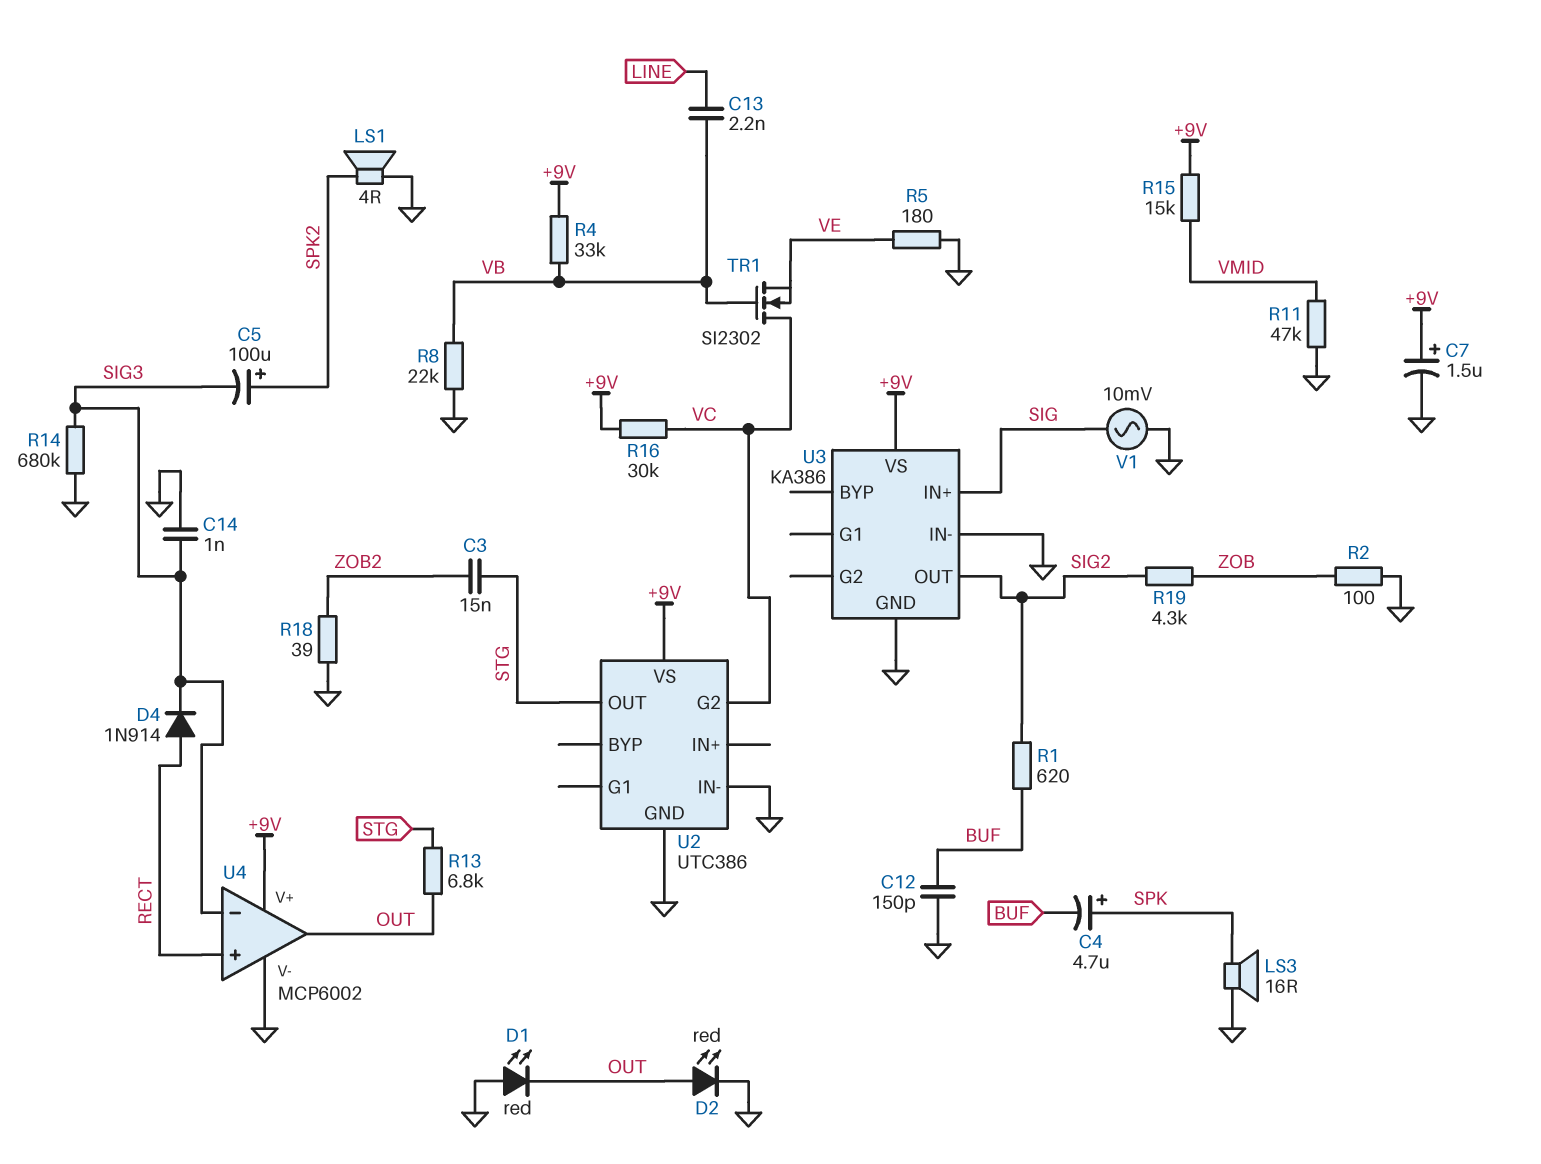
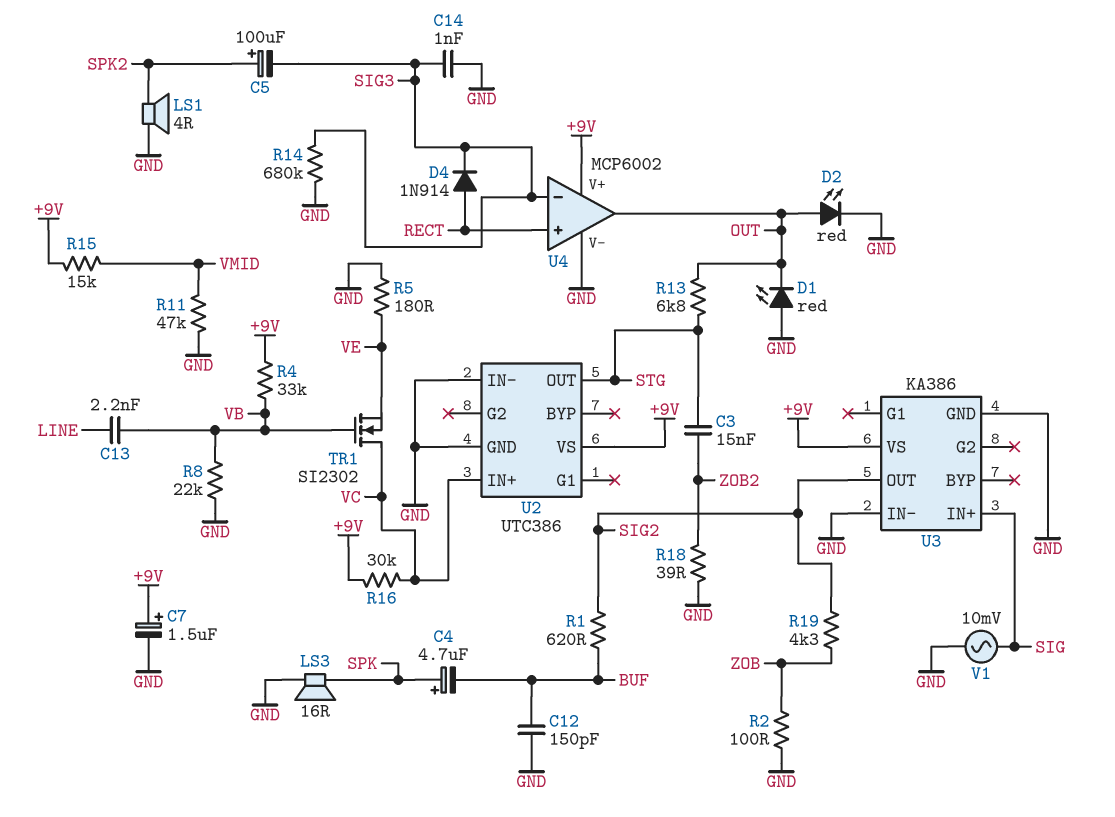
U2 pin G2: VC -> none
U2 pin IN+: none -> VC

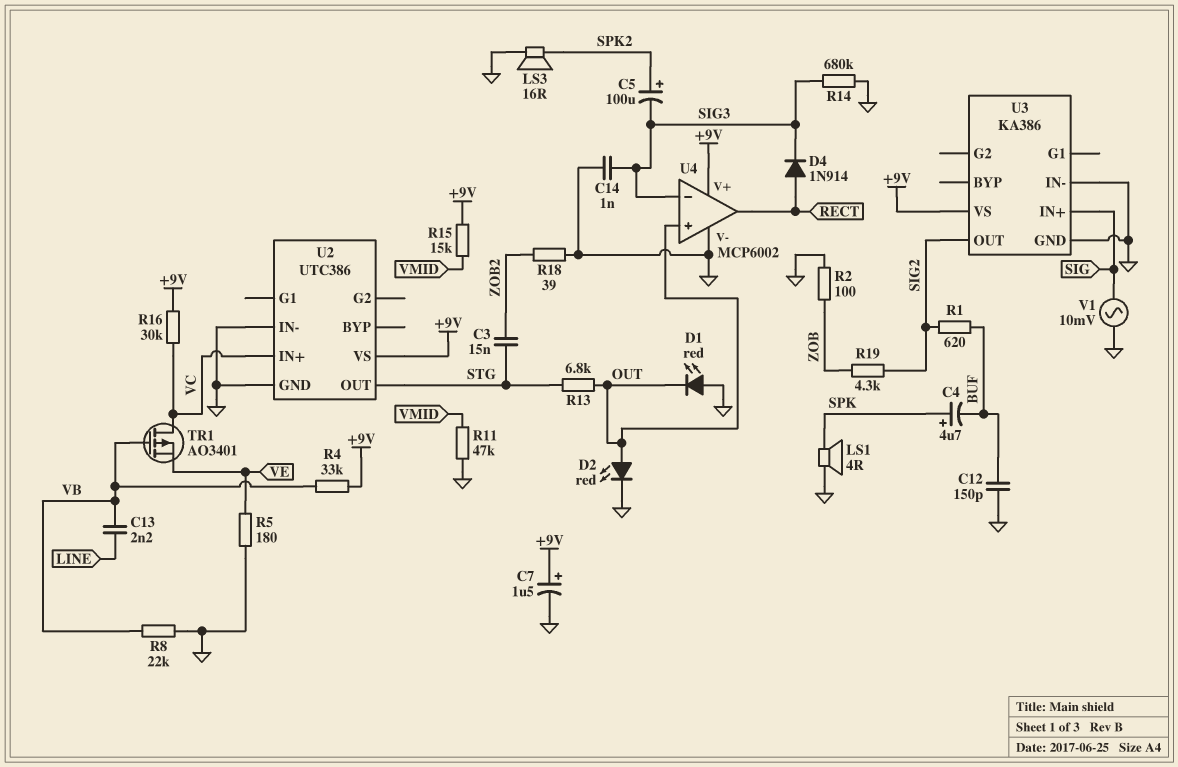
LS1: speaker 4R (GND, SPK2) -> speaker 4R (GND, SPK)
LS3: speaker 16R (GND, SPK) -> speaker 16R (GND, SPK2)
TR1: NMOS SI2302 (G VB, D VC, S VE) -> PMOS AO3401 (G VB, D VC, S VE)
U4 pin in+: RECT -> OUT
U4 pin out: OUT -> RECT

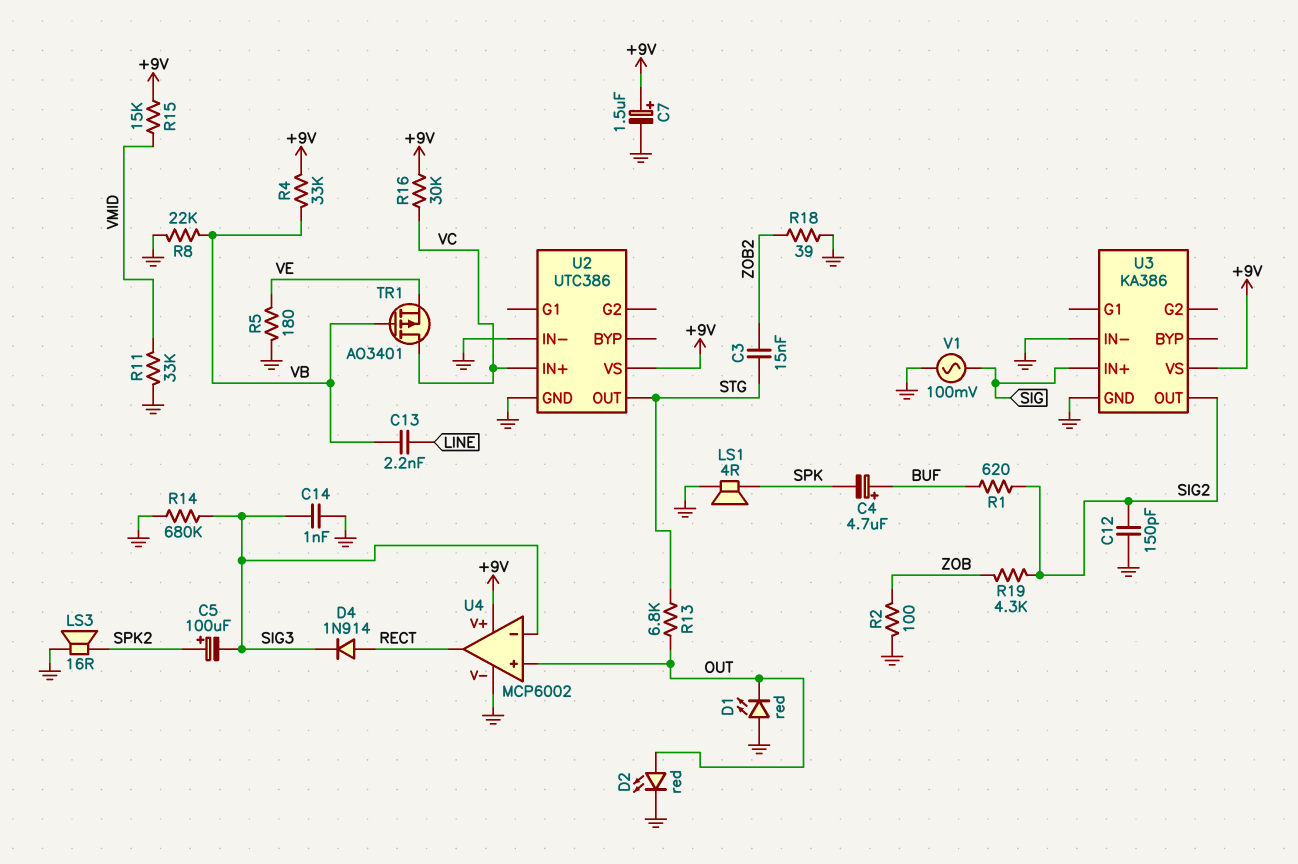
C4: 4.7uF (plus SPK, minus BUF) -> 4.7uF (plus BUF, minus SPK)
C12: 150pF (BUF, GND) -> 150pF (GND, SIG2)
R11: 47k (GND, VMID) -> 33k (GND, VMID)
V1: AC 10mV (GND, SIG) -> AC 100mV (GND, SIG)

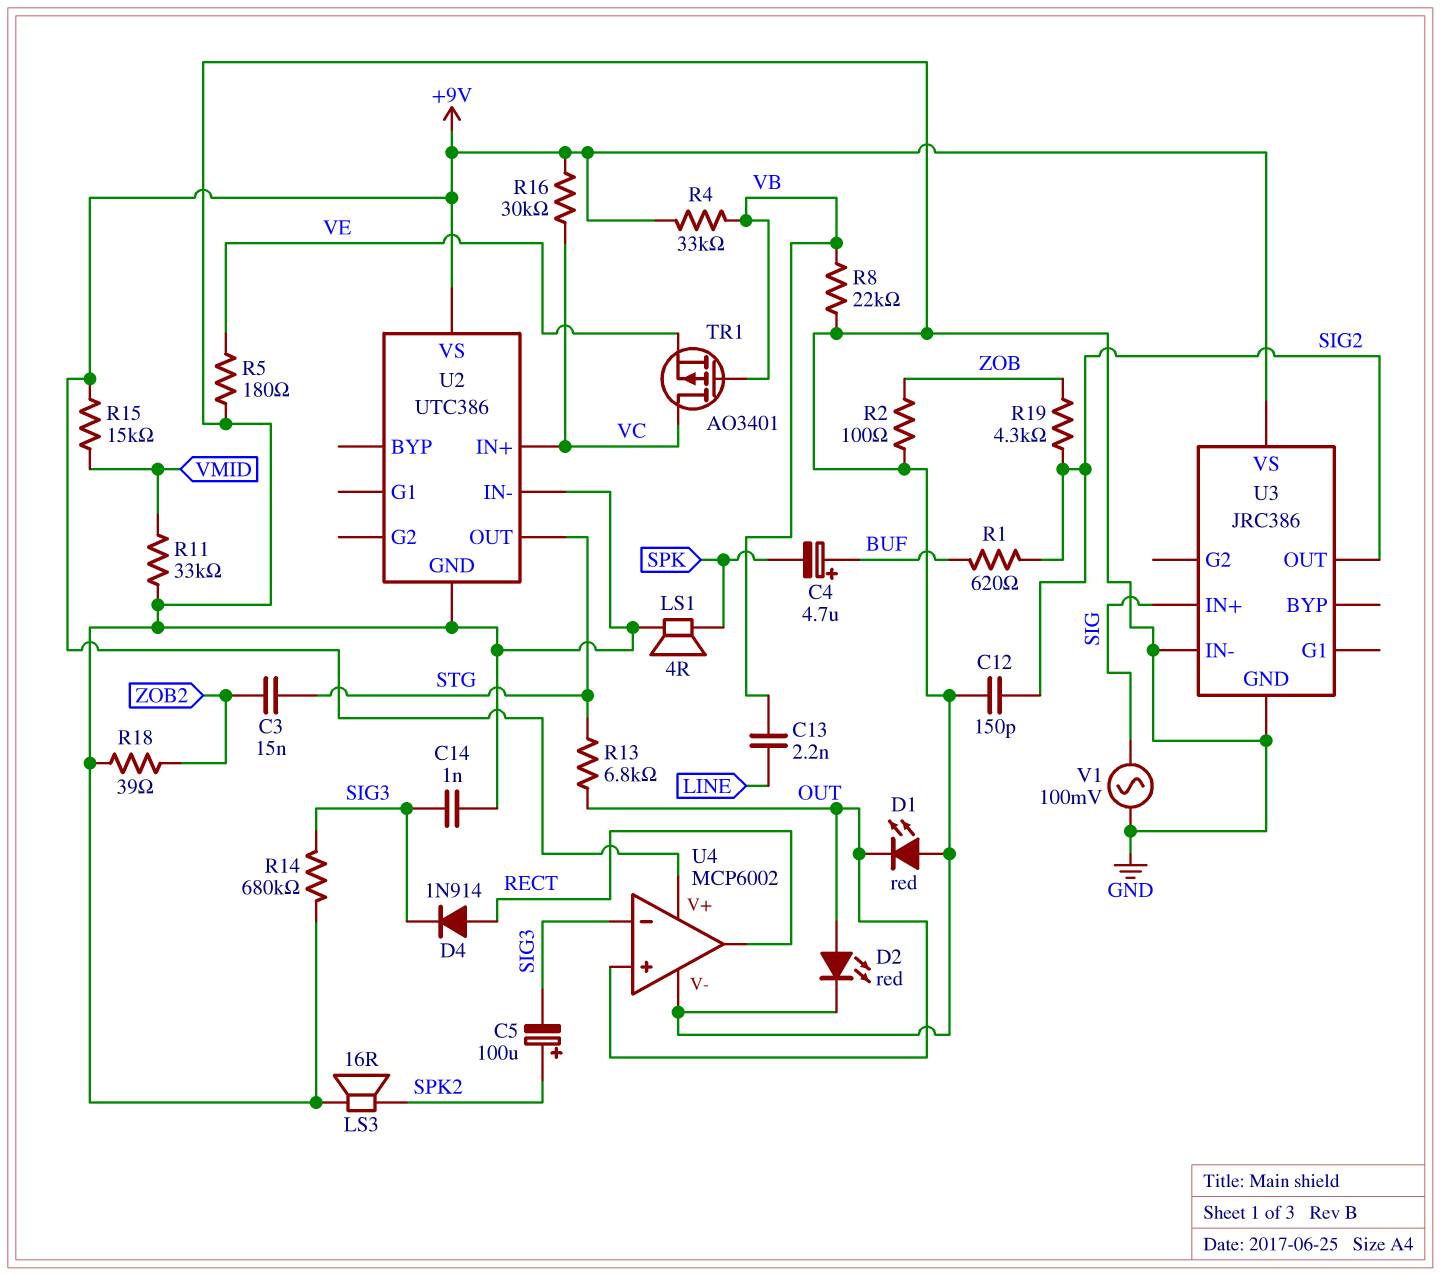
C7: 1.5uF (plus +9V, minus GND) -> none
U3: KA386 -> JRC386

